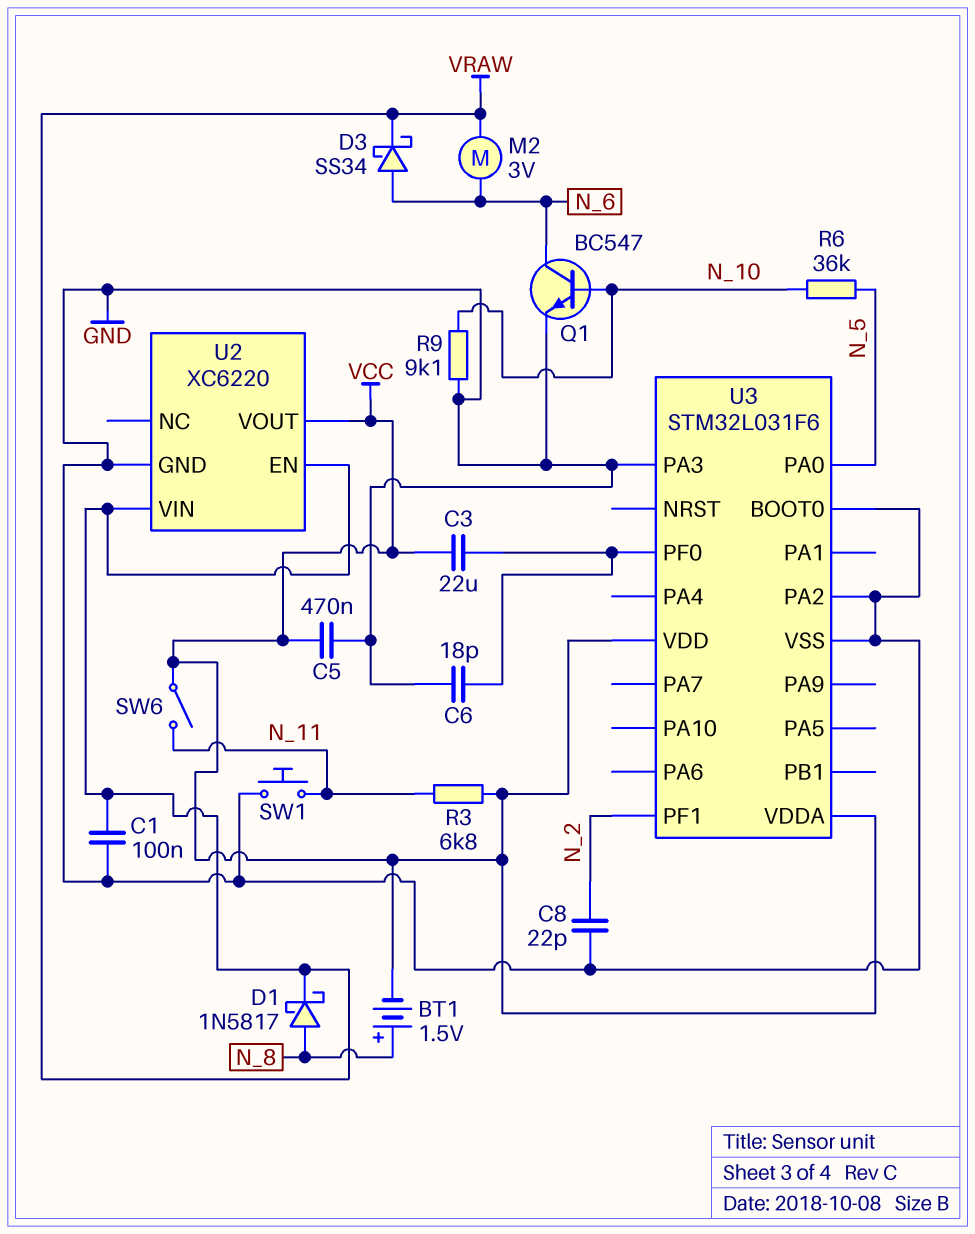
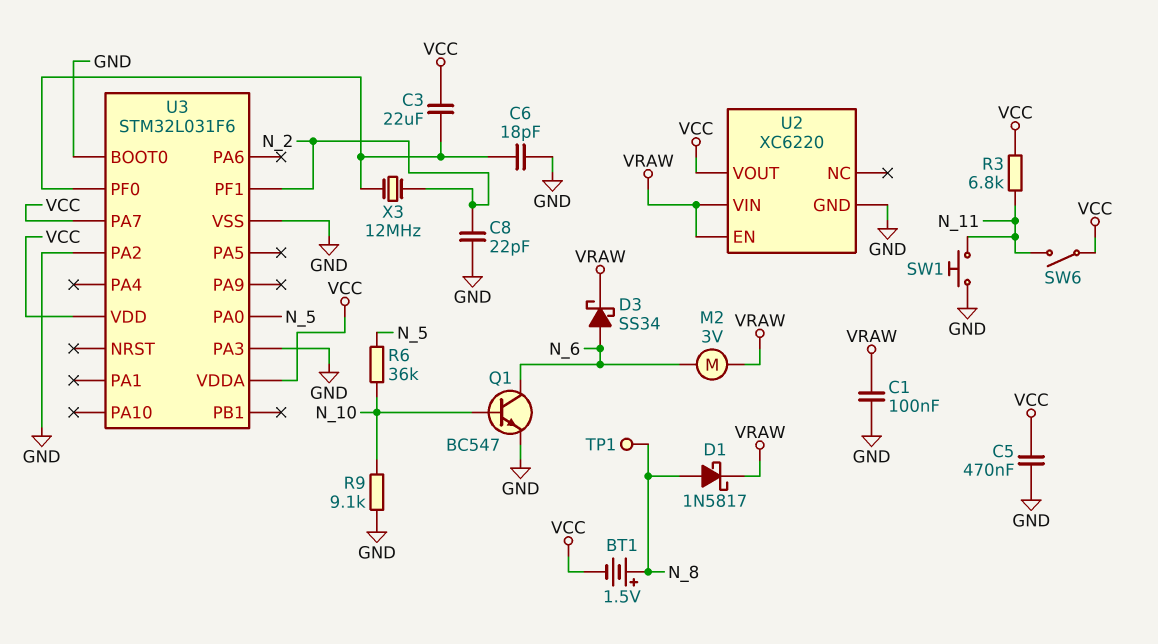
TP1: none -> test point (N_8)
U3 pin PA7: none -> VCC
X3: none -> 12MHz (N_2, U3/PF0)

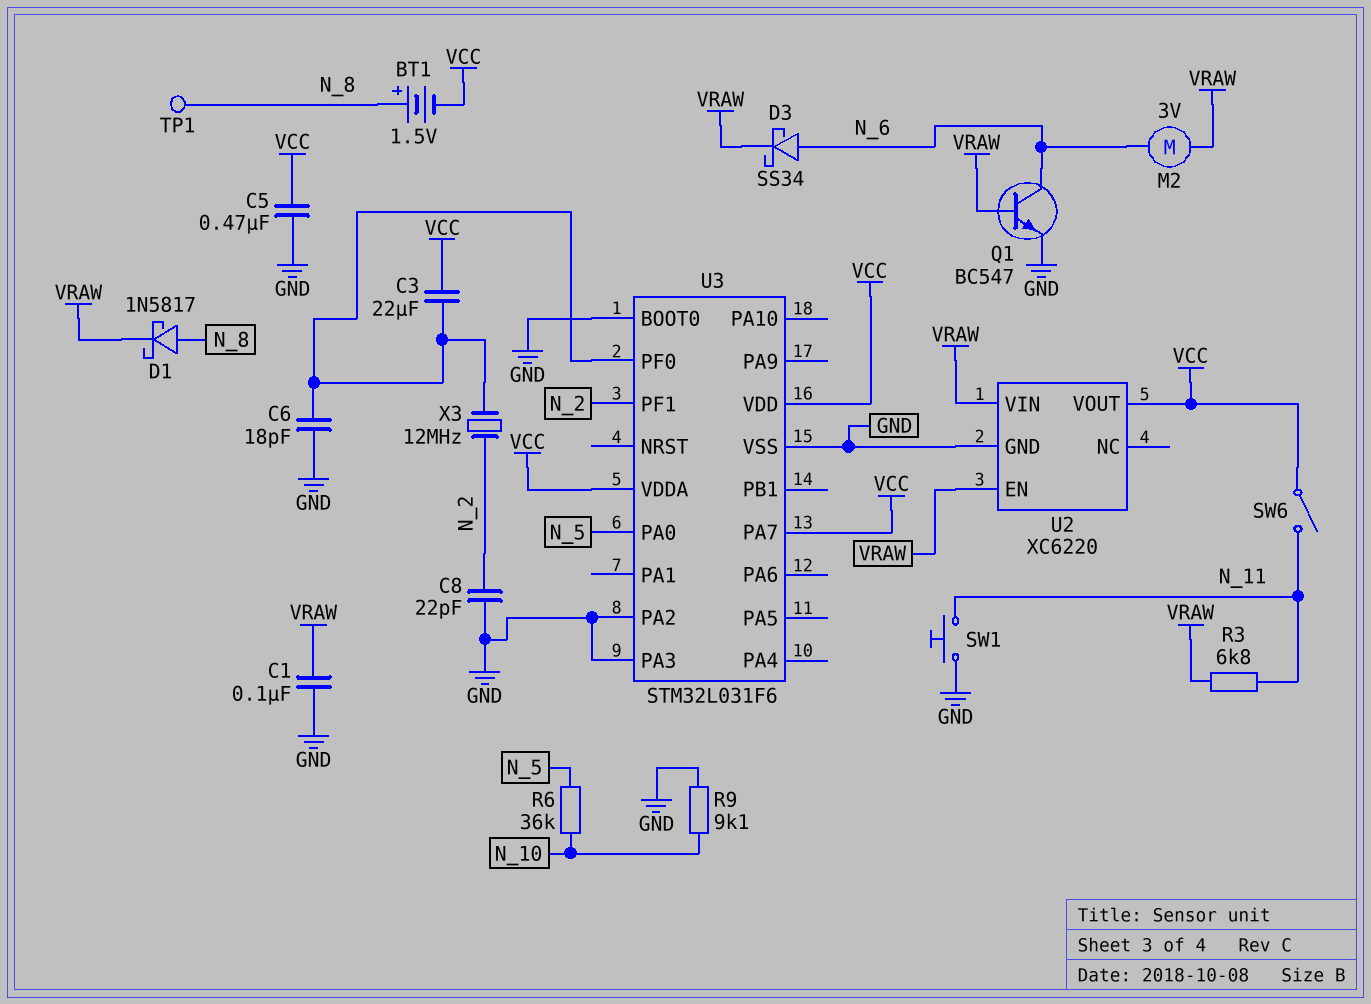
Q1: NPN BC547 (B N_10, C N_6, E GND) -> NPN BC547 (B VRAW, C N_6, E GND)
R3: 6.8k (N_11, VCC) -> 6.8k (N_11, VRAW)

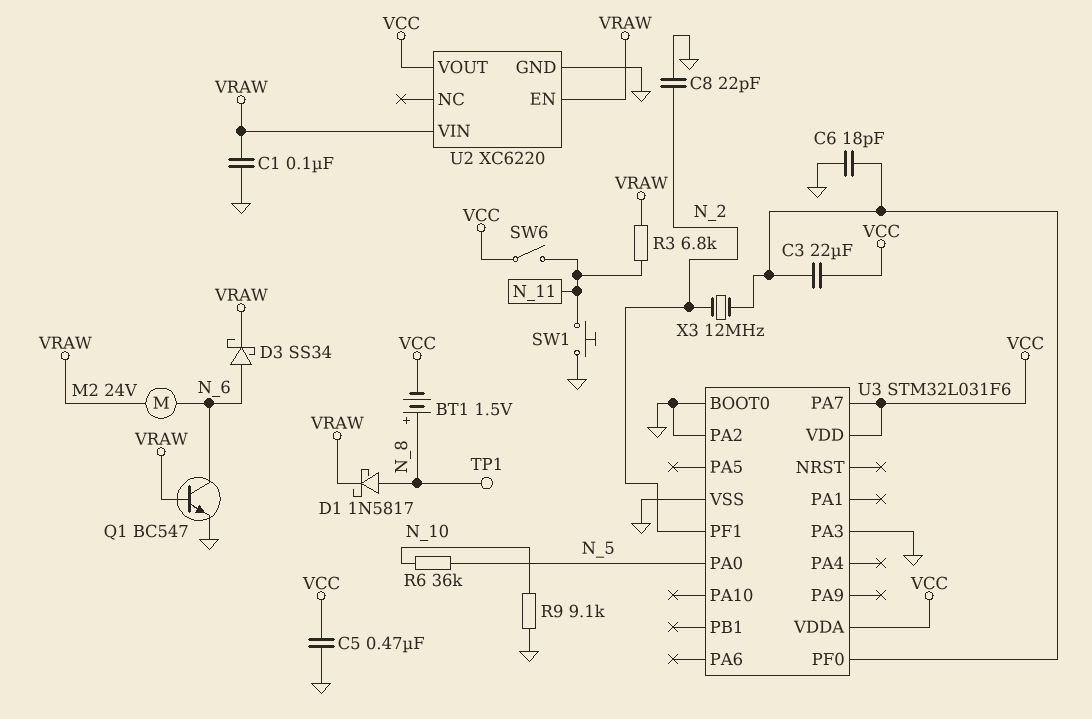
M2: motor 3V (N_6, VRAW) -> motor 24V (N_6, VRAW)

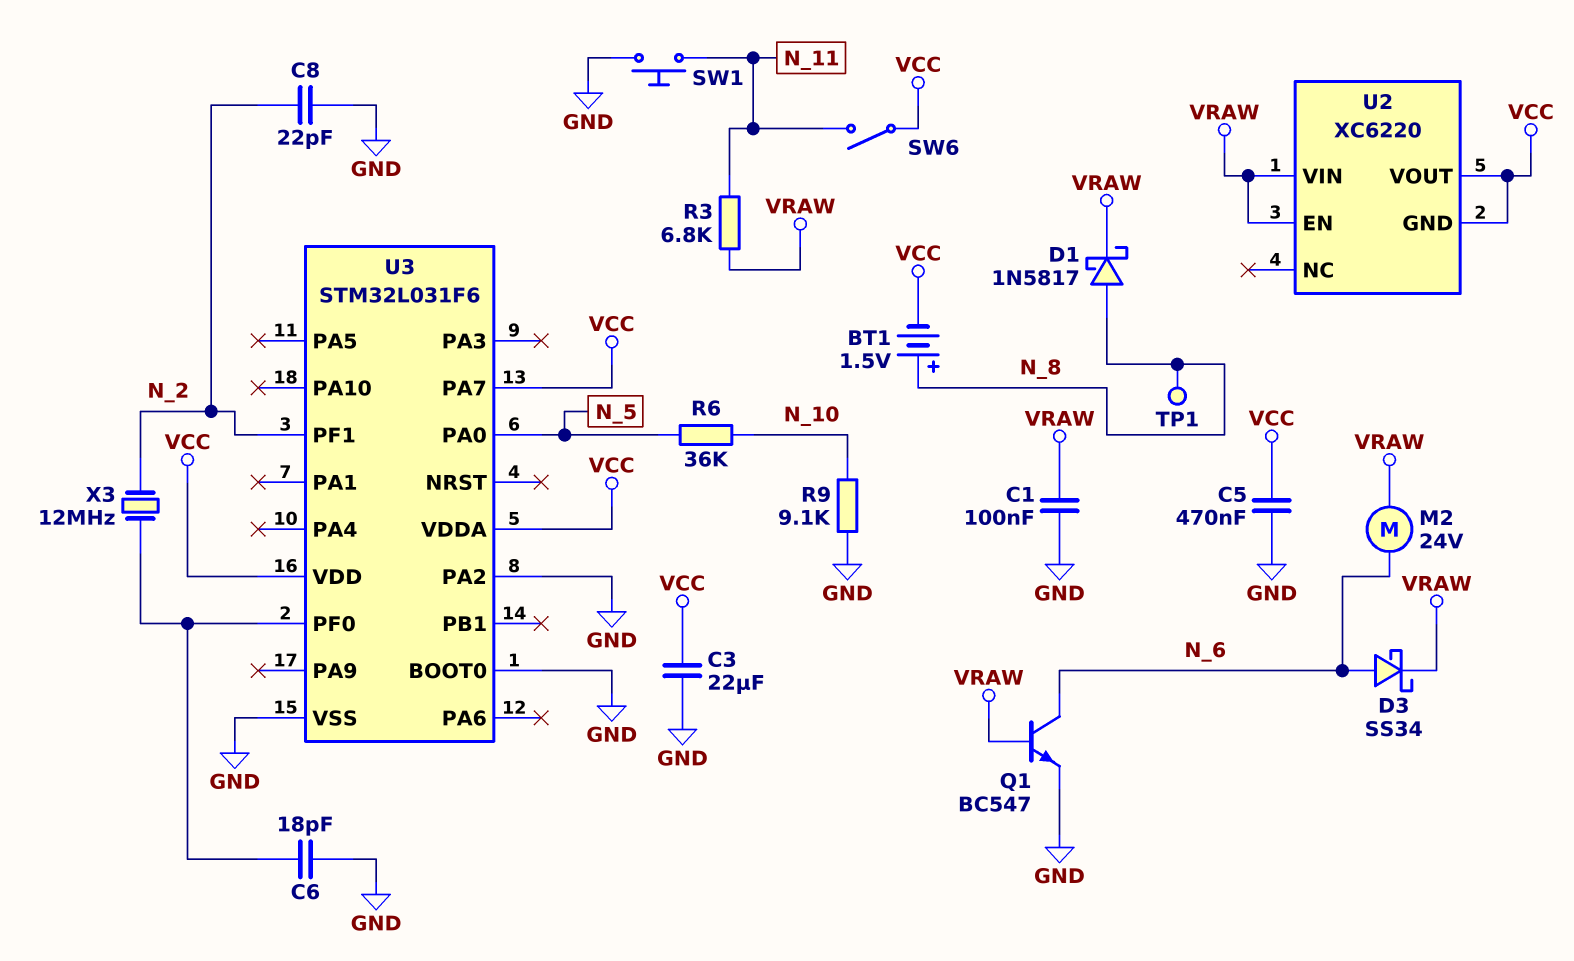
C3: 22uF (U3/PF0, VCC) -> 22uF (GND, VCC)
U2 pin GND: GND -> VCC
U3 pin PA3: GND -> none

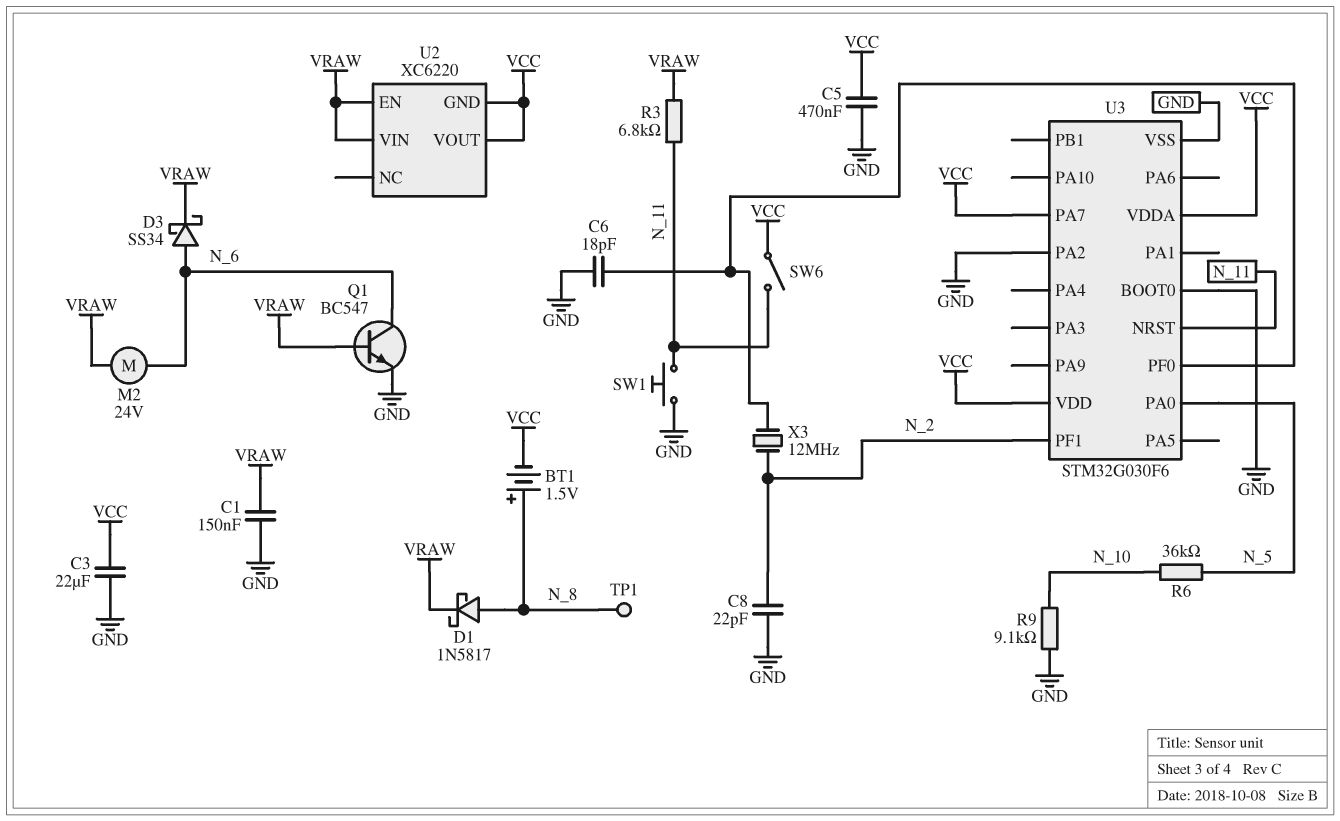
C1: 100nF (GND, VRAW) -> 150nF (GND, VRAW)
U3: STM32L031F6 -> STM32G030F6
U3 pin NRST: none -> N_11

